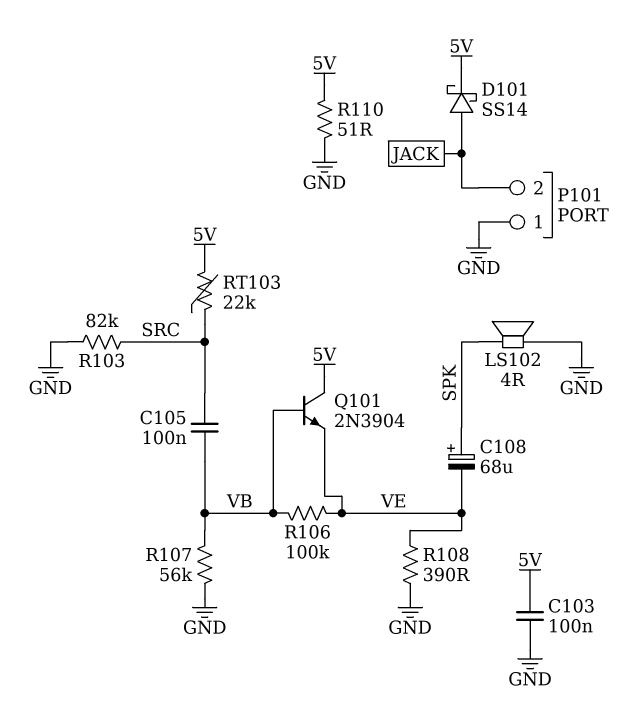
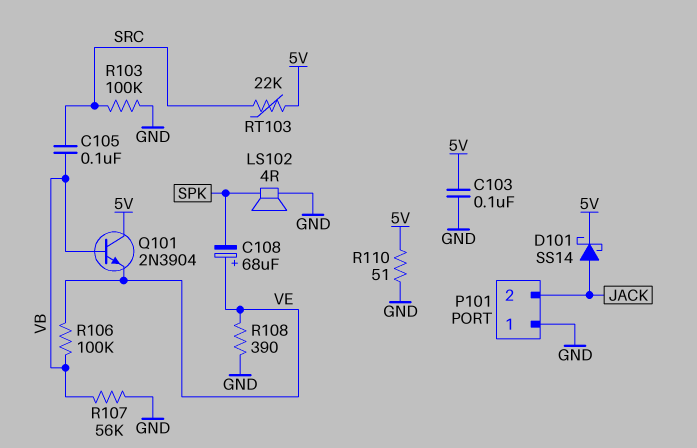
C108: 68uF (plus SPK, minus VE) -> 68uF (plus VE, minus SPK)
R103: 82k (GND, SRC) -> 100k (GND, SRC)

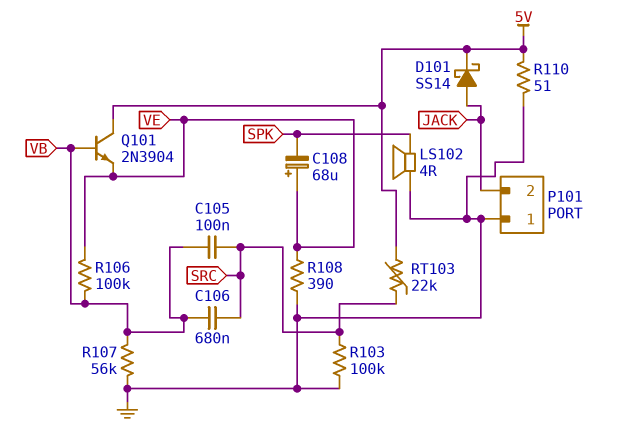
C103: 100nF (5V, GND) -> none
C106: none -> 680nF (SRC, VB)

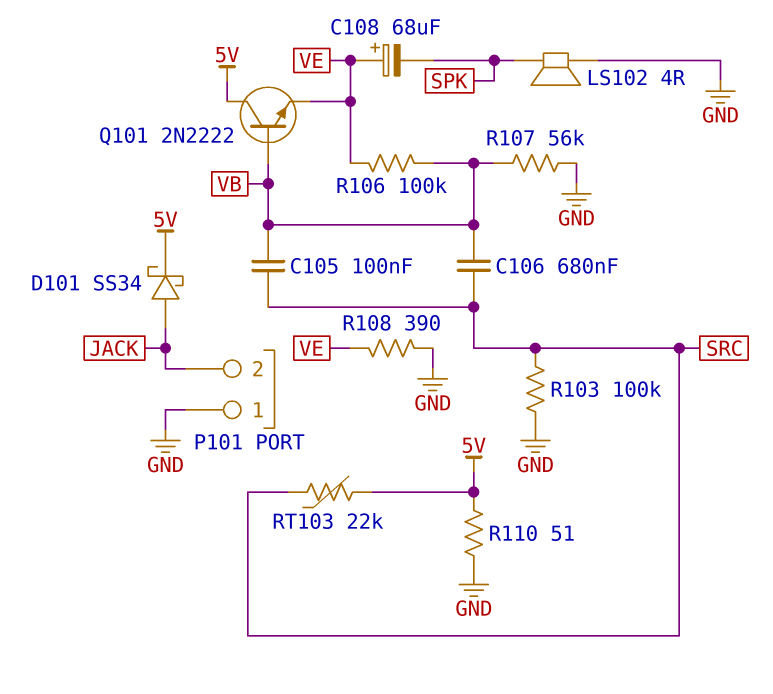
D101: schottky SS14 (A JACK, K 5V) -> schottky SS34 (A JACK, K 5V)
Q101: NPN 2N3904 (B VB, C 5V, E VE) -> NPN 2N2222 (B VB, C 5V, E VE)

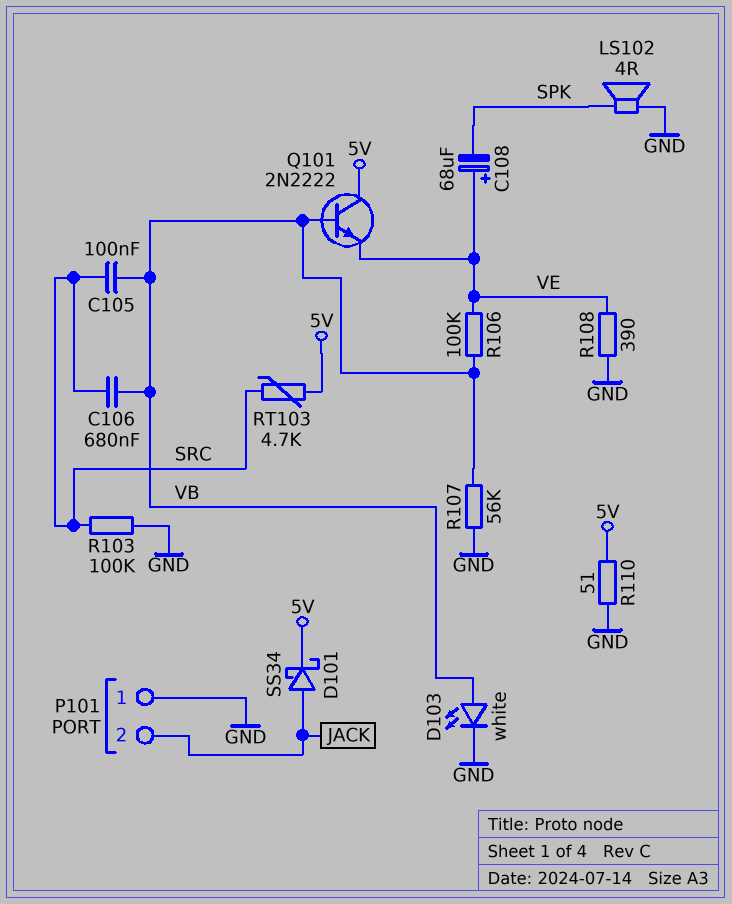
D103: none -> LED white (A VB, K GND)
RT103: 22k (5V, SRC) -> 4.7k (5V, SRC)

